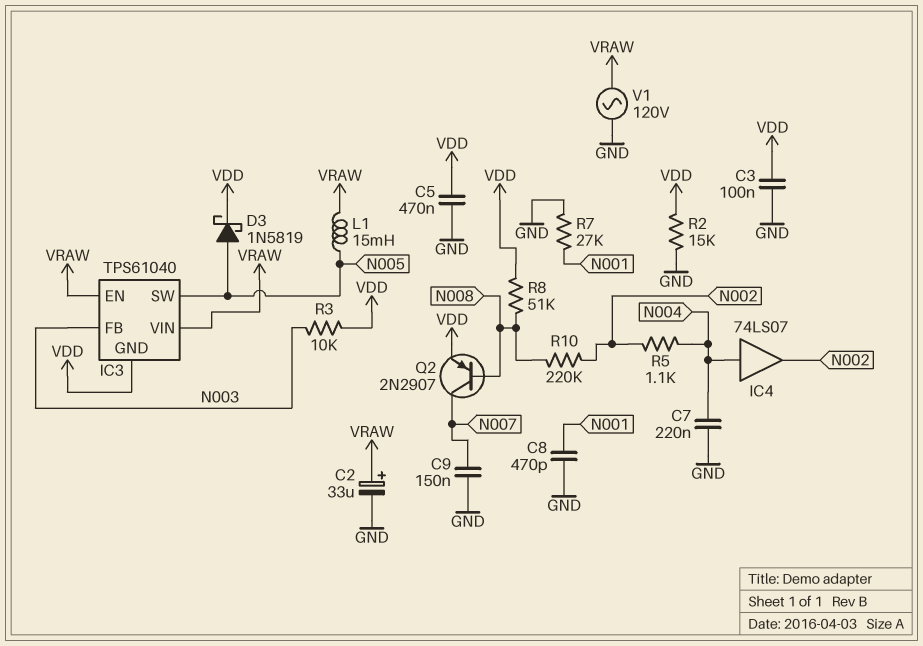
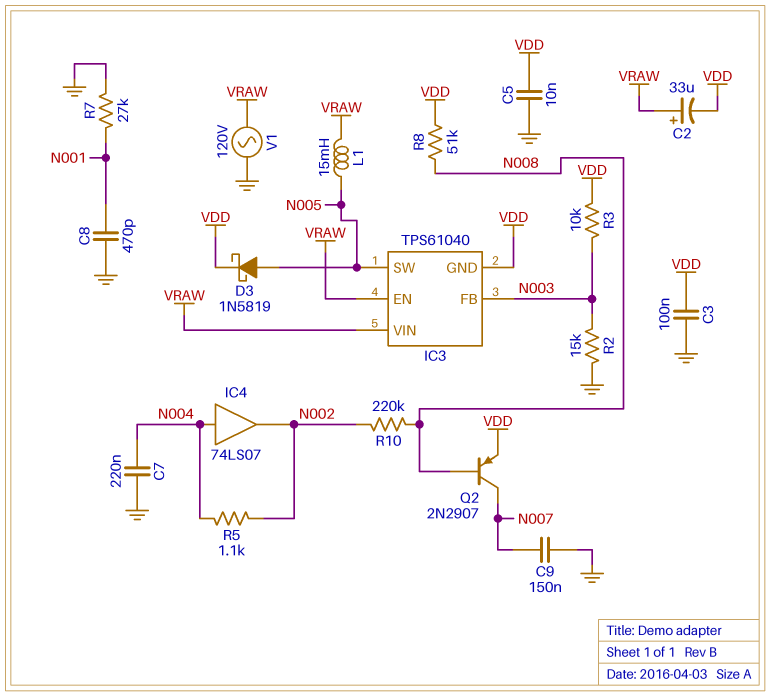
C2: 33uF (plus VRAW, minus GND) -> 33uF (plus VRAW, minus VDD)
C5: 470nF (GND, VDD) -> 10nF (GND, VDD)
R2: 15k (GND, VDD) -> 15k (GND, N003)

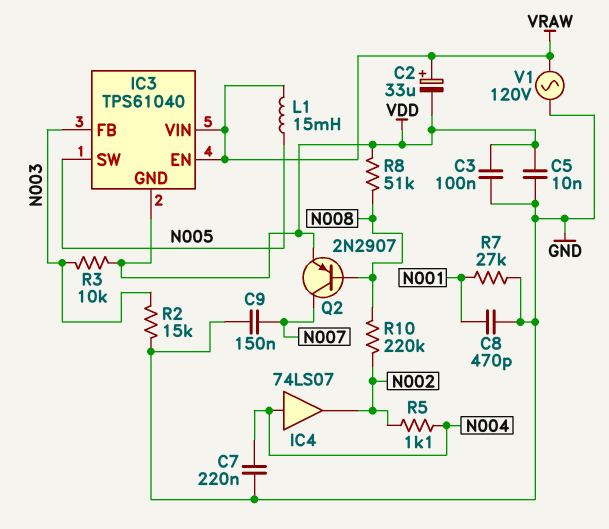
D3: schottky 1N5819 (A N005, K VDD) -> none

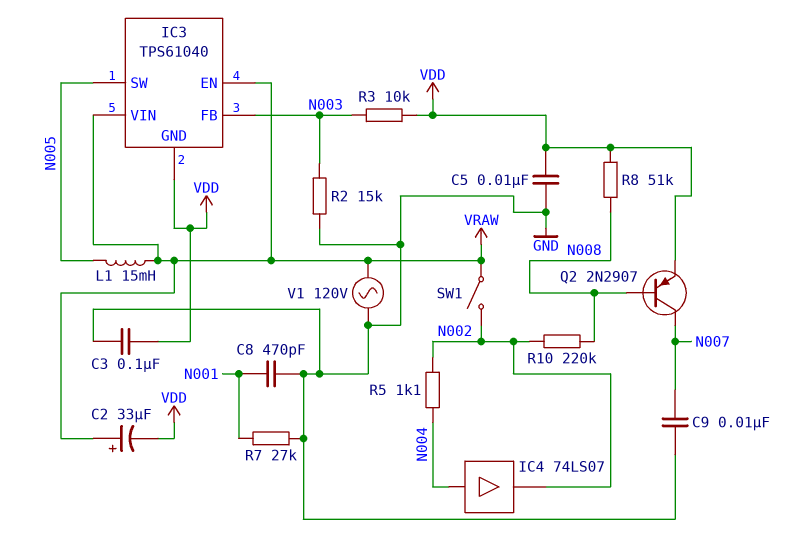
C7: 220nF (GND, N004) -> none
C9: 150nF (GND, N007) -> 10nF (GND, N007)
SW1: none -> switch (N002, VRAW)

